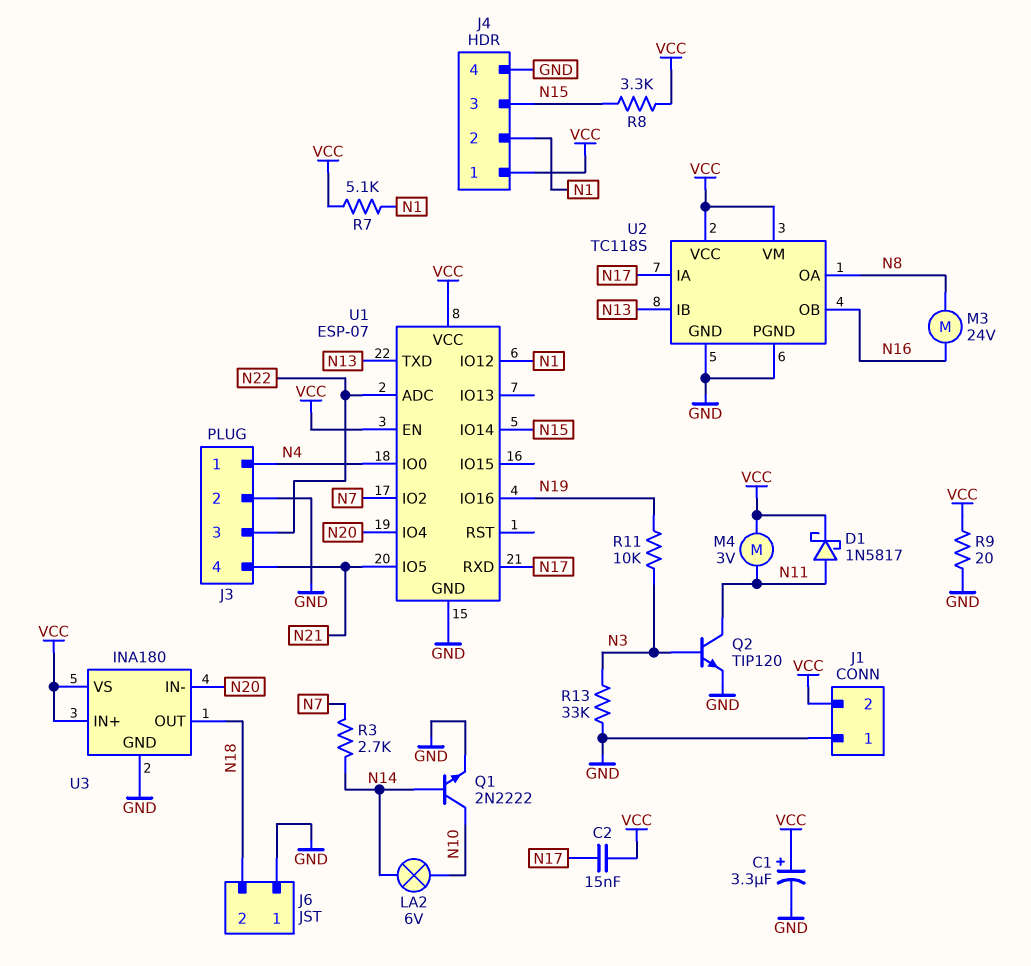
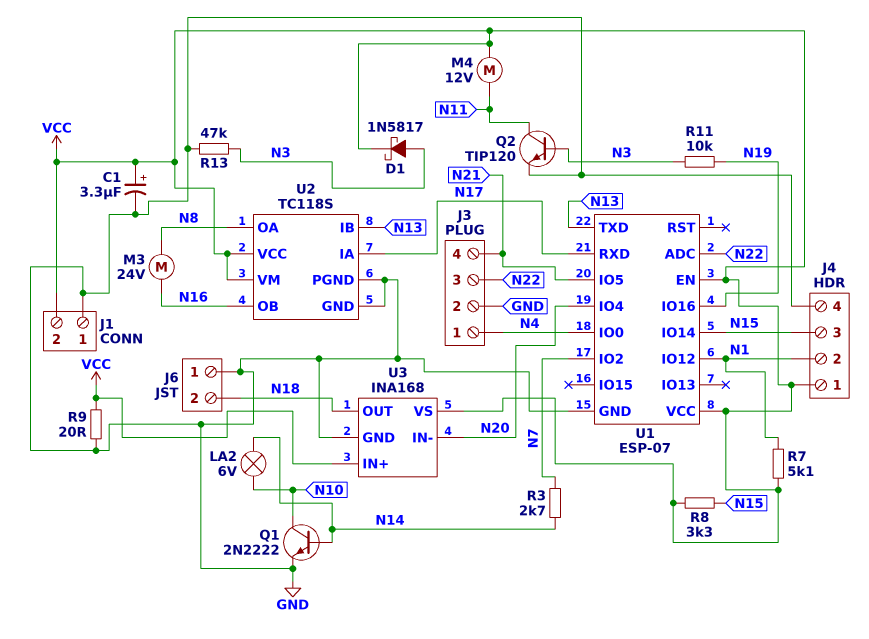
C2: 15nF (N17, VCC) -> none
D1: schottky 1N5817 (A N11, K VCC) -> schottky 1N5817 (A N3, K VCC)
M4: motor 3V (N11, VCC) -> motor 12V (N11, VCC)
R13: 33k (GND, N3) -> 47k (GND, N3)
U3: INA180 -> INA168

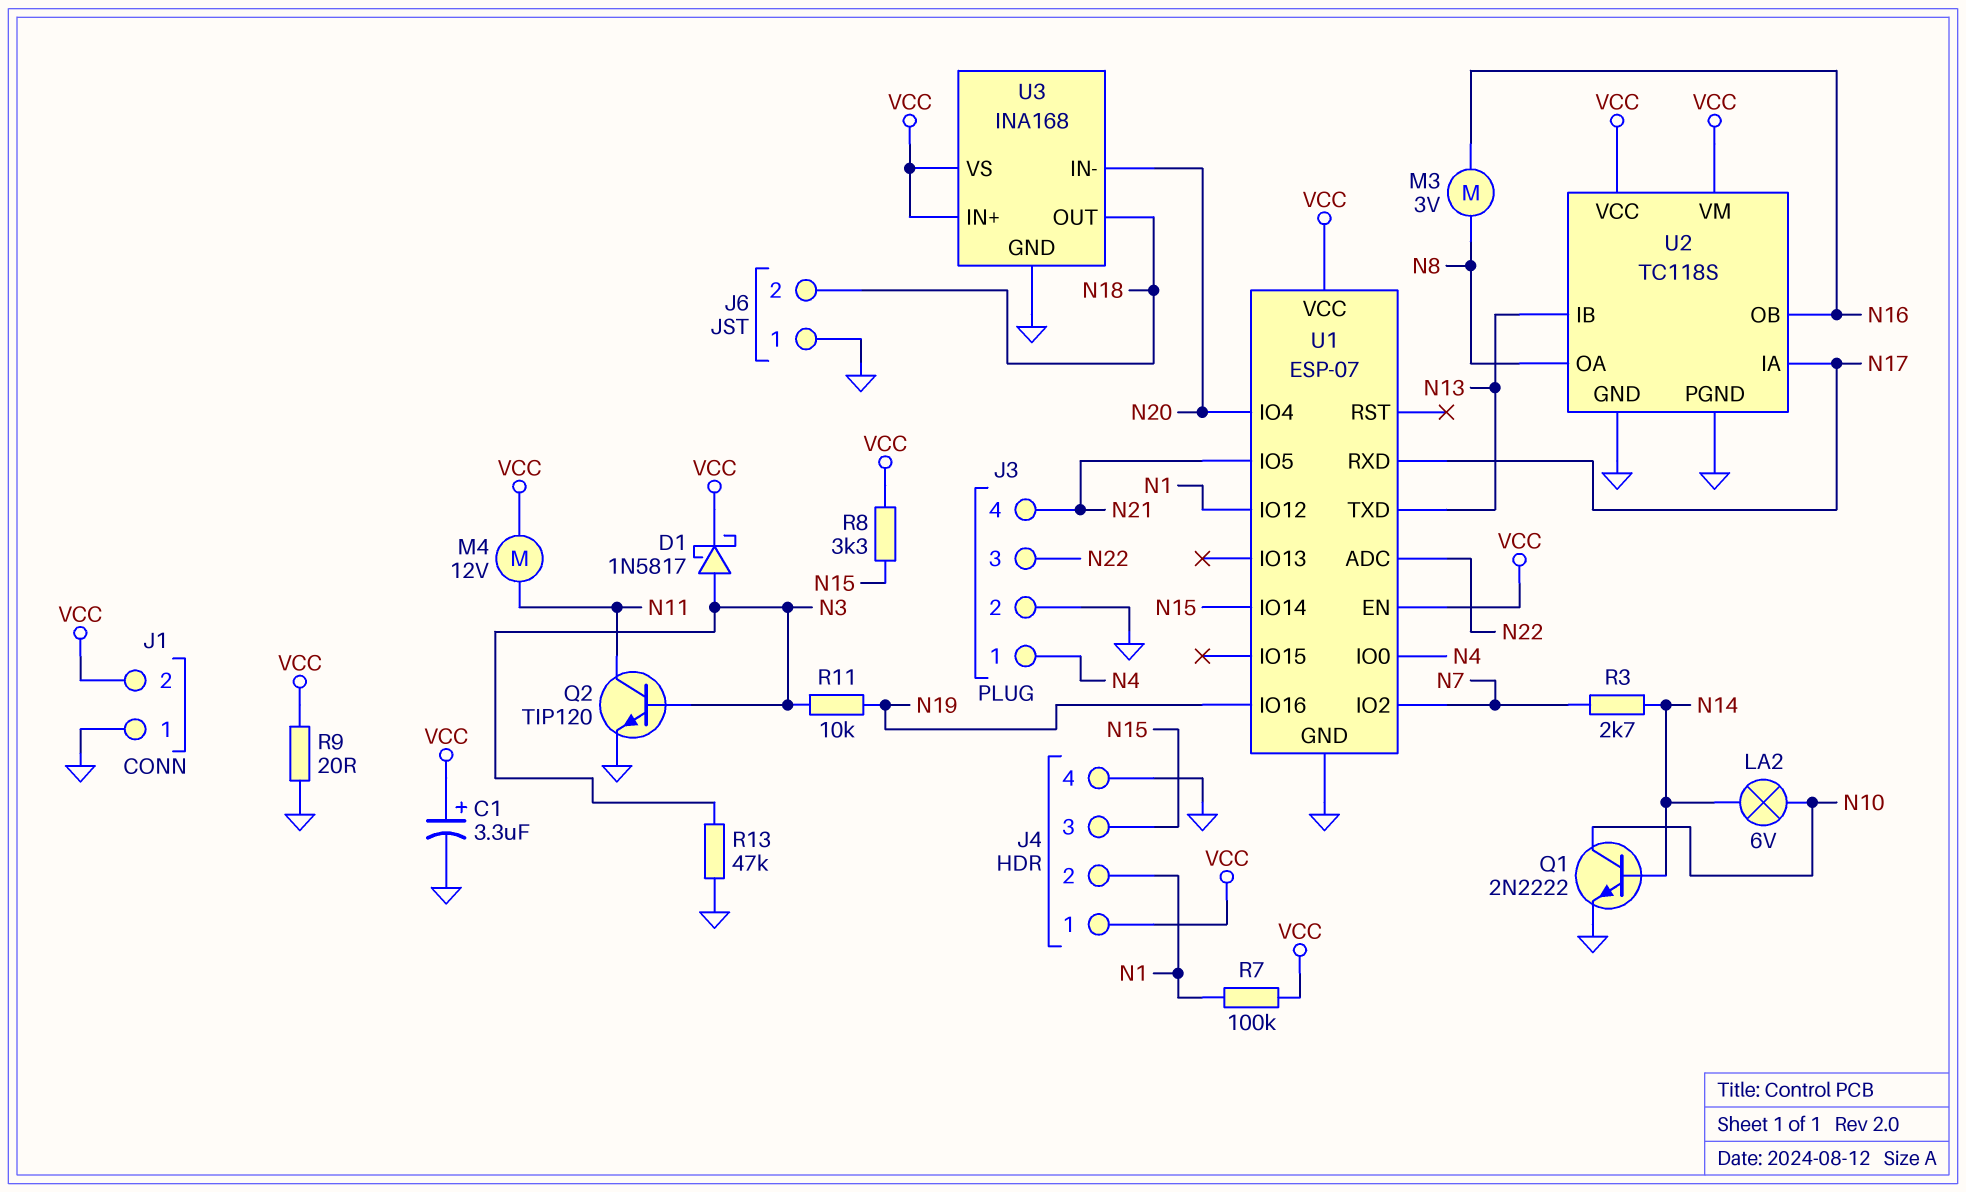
M3: motor 24V (N8, N16) -> motor 3V (N8, N16)
R7: 5.1k (N1, VCC) -> 100k (N1, VCC)

